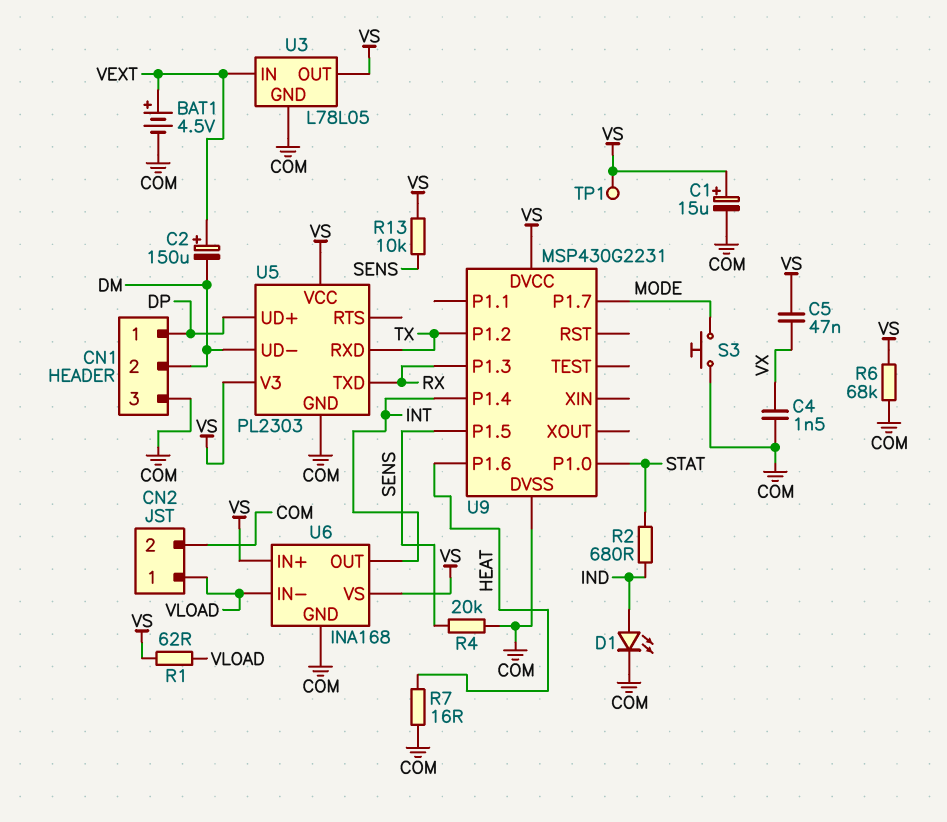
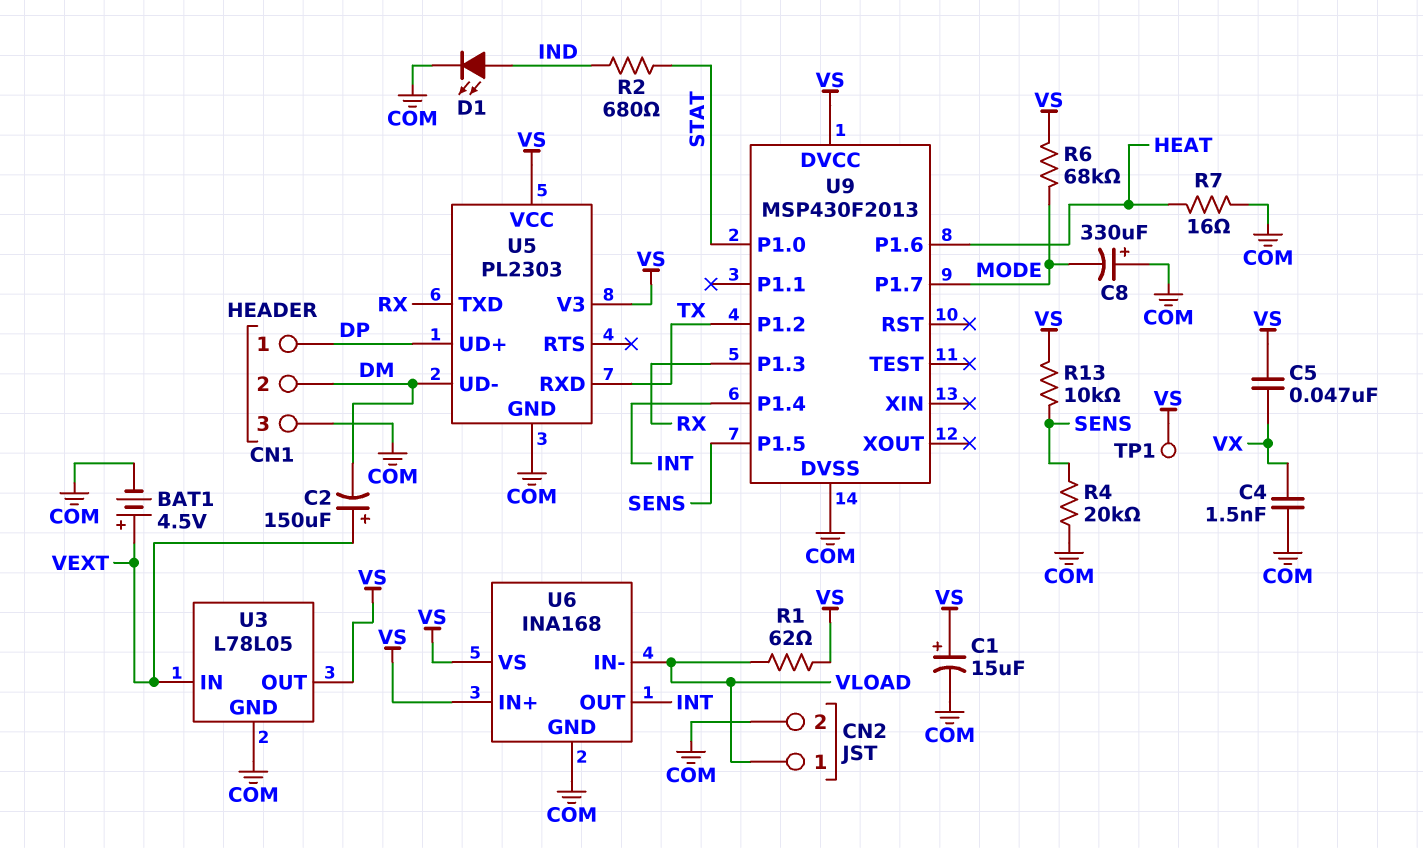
C8: none -> 330uF (plus COM, minus MODE)
R6: 68k (COM, VS) -> 68k (MODE, VS)
S3: button (COM, MODE) -> none
U9: MSP430G2231 -> MSP430F2013

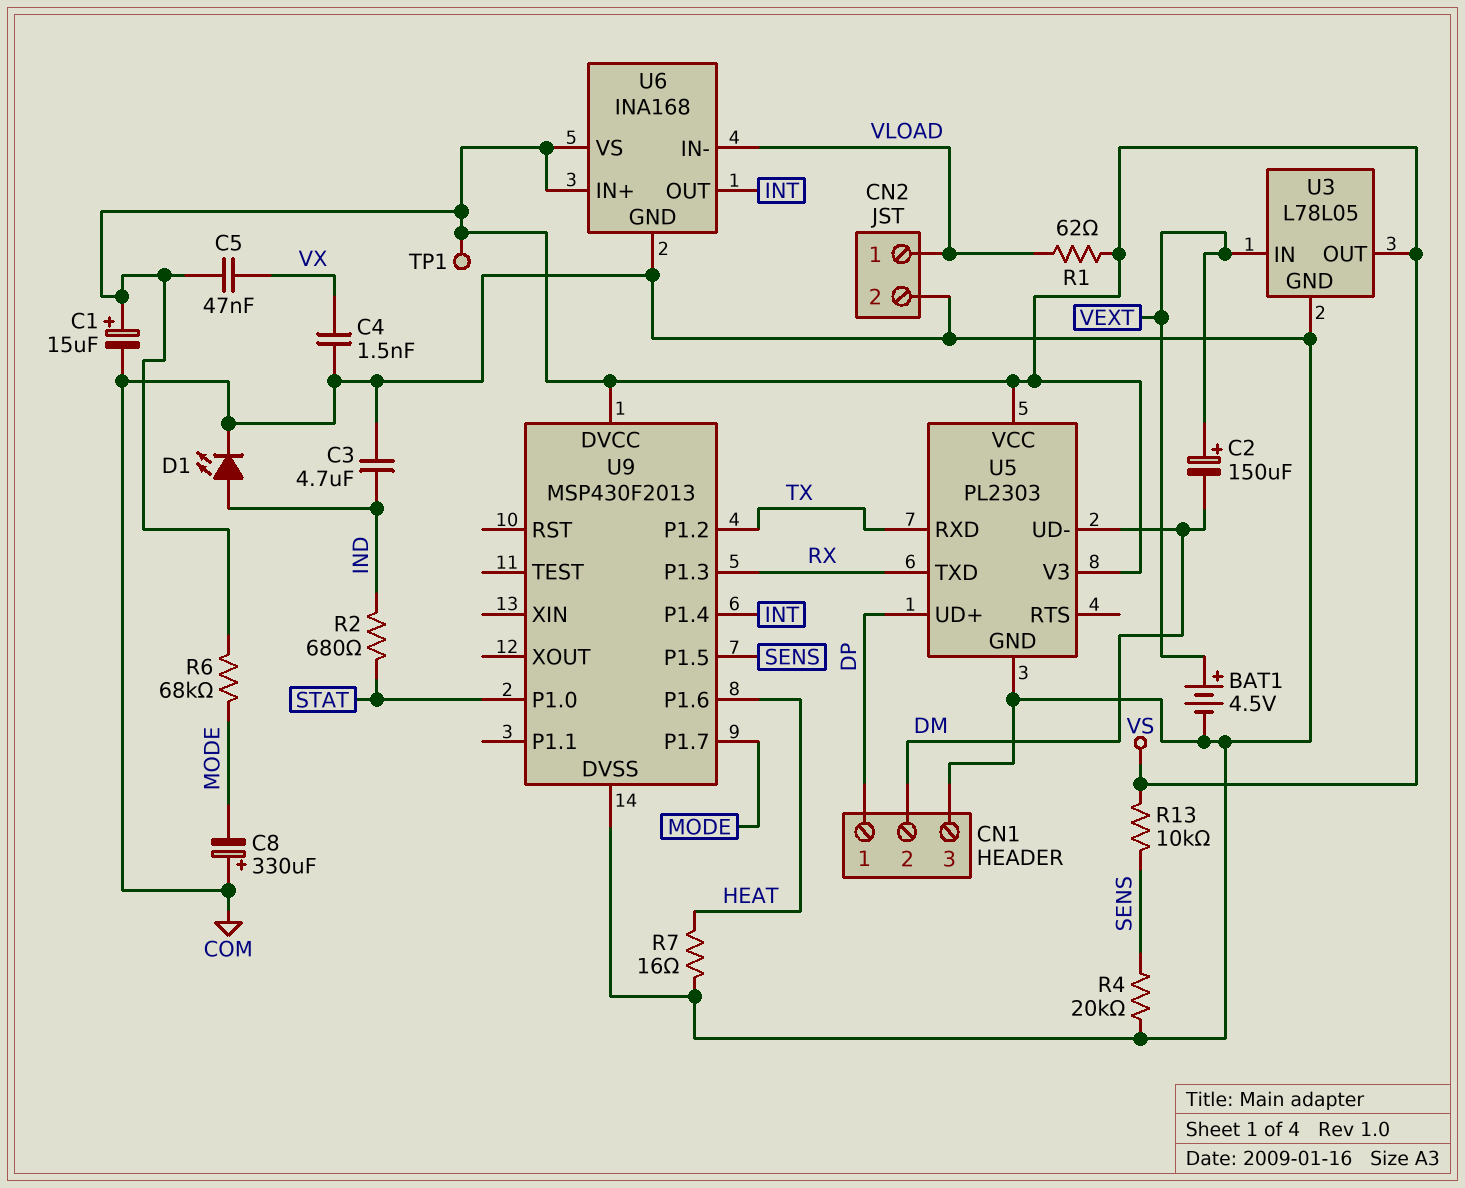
C3: none -> 4.7uF (COM, IND)

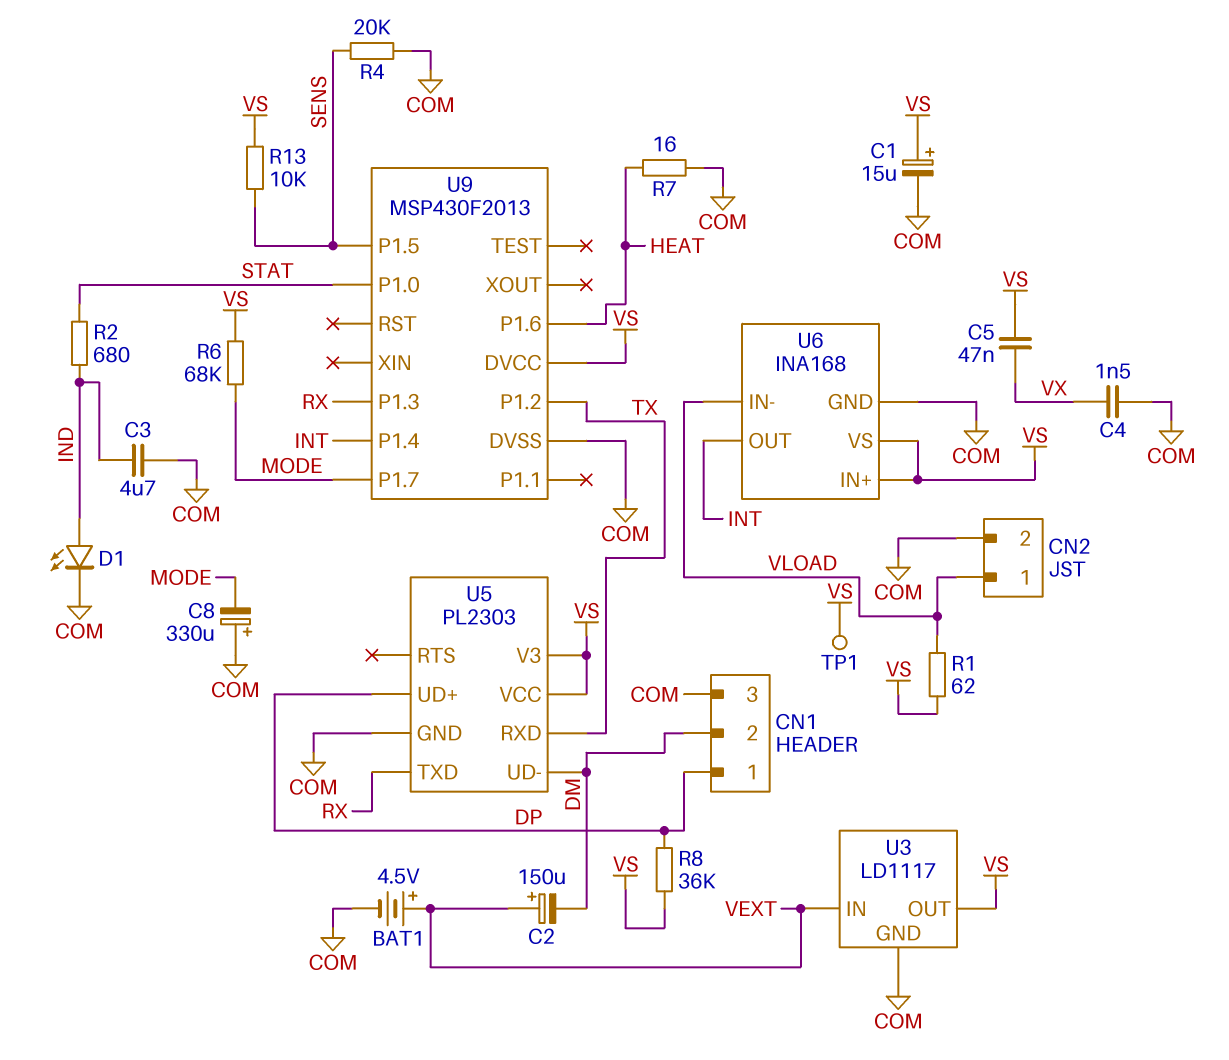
R8: none -> 36k (DP, VS)
U3: L78L05 -> LD1117

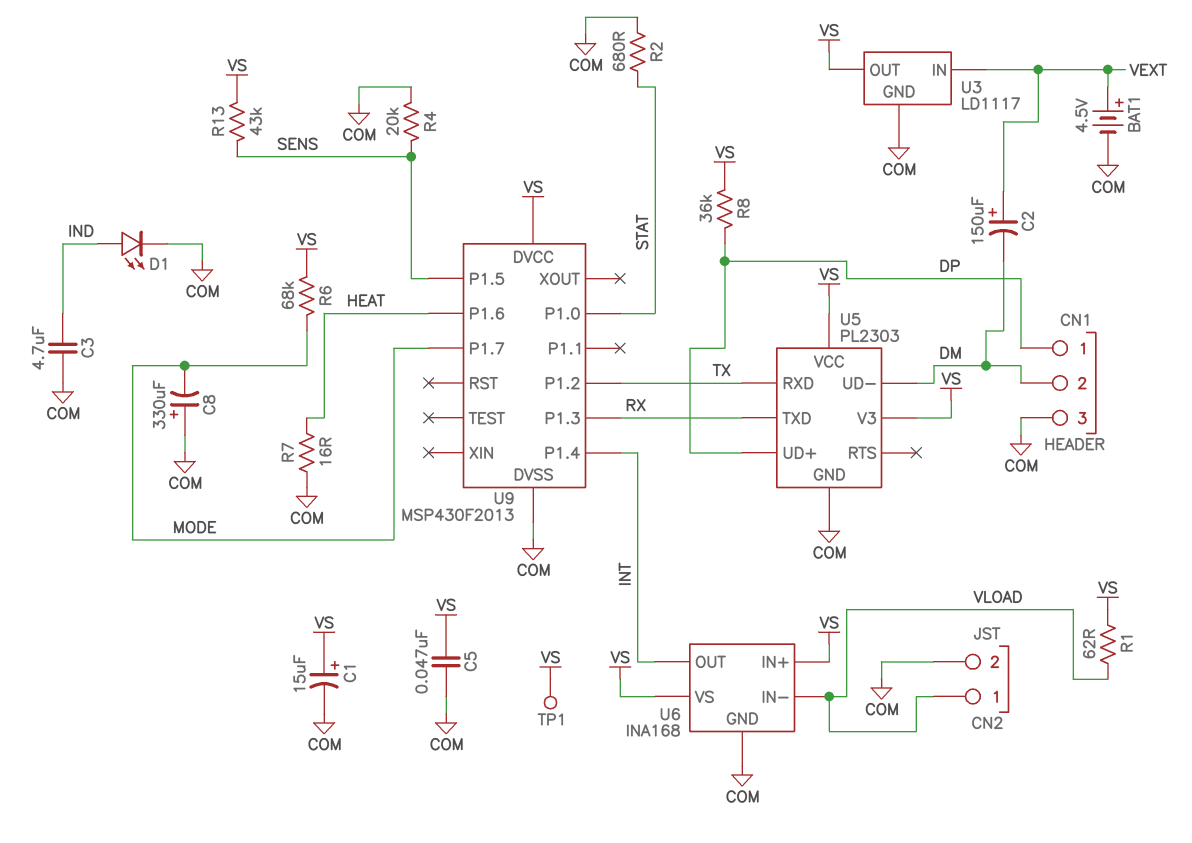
C4: 1.5nF (COM, VX) -> none
C5: 47nF (VS, VX) -> 47nF (COM, VS)
R2: 680 (IND, STAT) -> 680 (COM, STAT)
R13: 10k (SENS, VS) -> 43k (SENS, VS)

